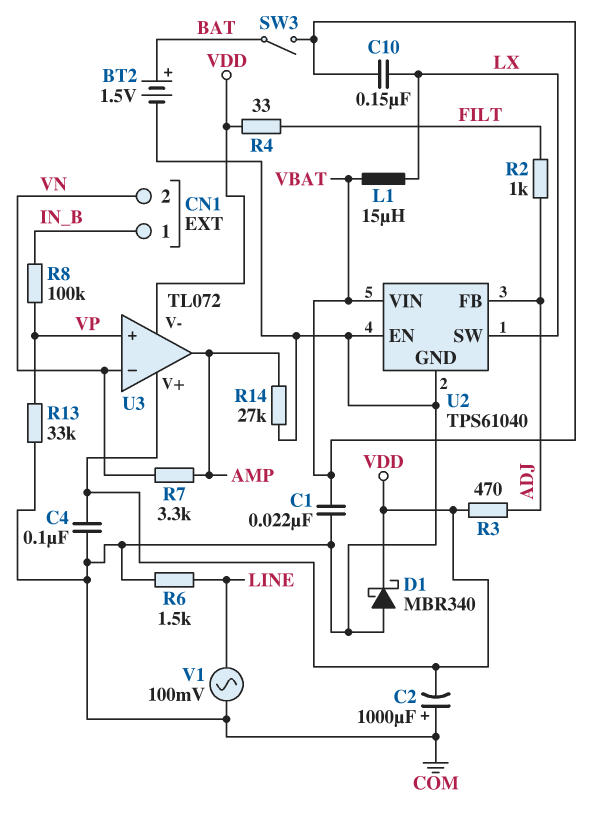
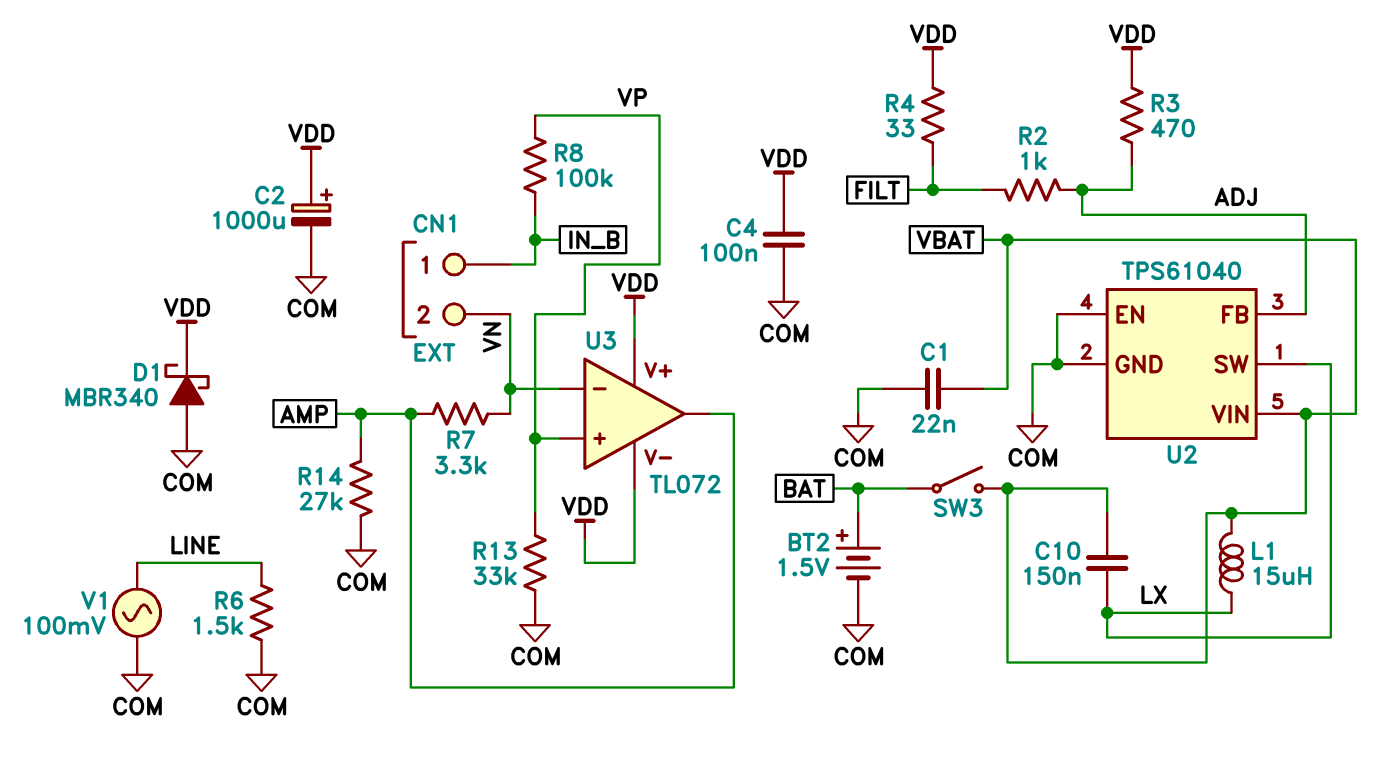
C2: 1000uF (plus COM, minus VDD) -> 1000uF (plus VDD, minus COM)

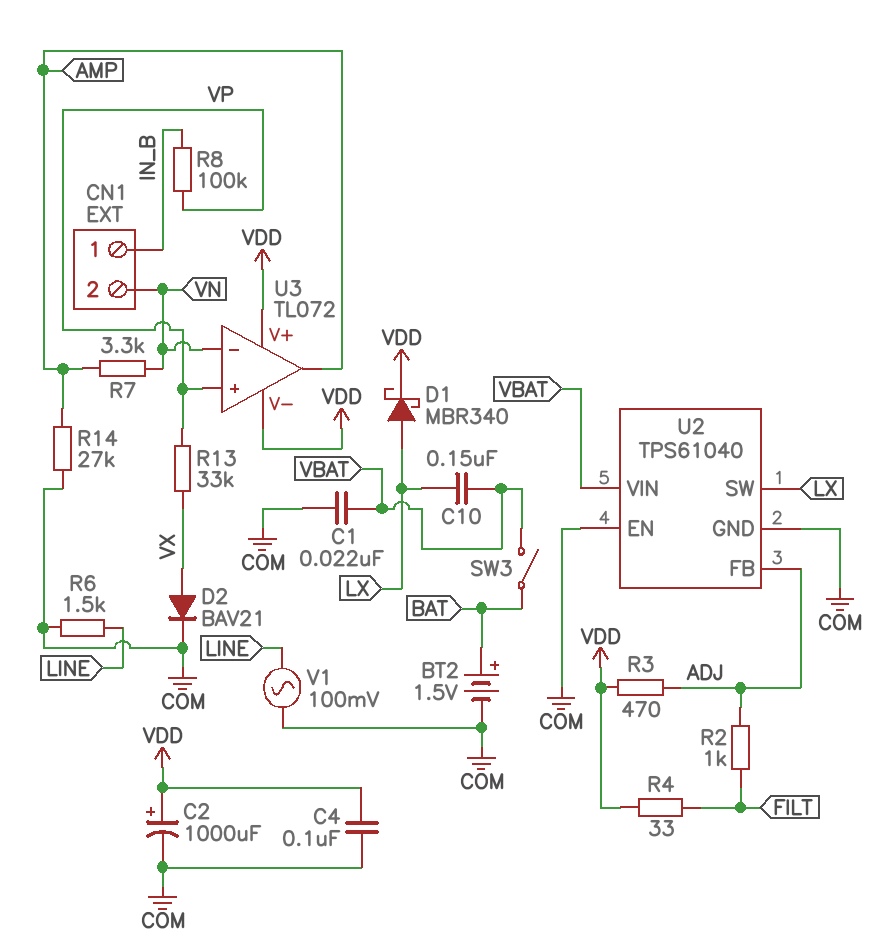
D1: schottky MBR340 (A COM, K VDD) -> schottky MBR340 (A LX, K VDD)
D2: none -> diode BAV21 (A VX, K COM)
L1: 15uH (LX, VBAT) -> none
R13: 33k (COM, VP) -> 33k (VP, VX)

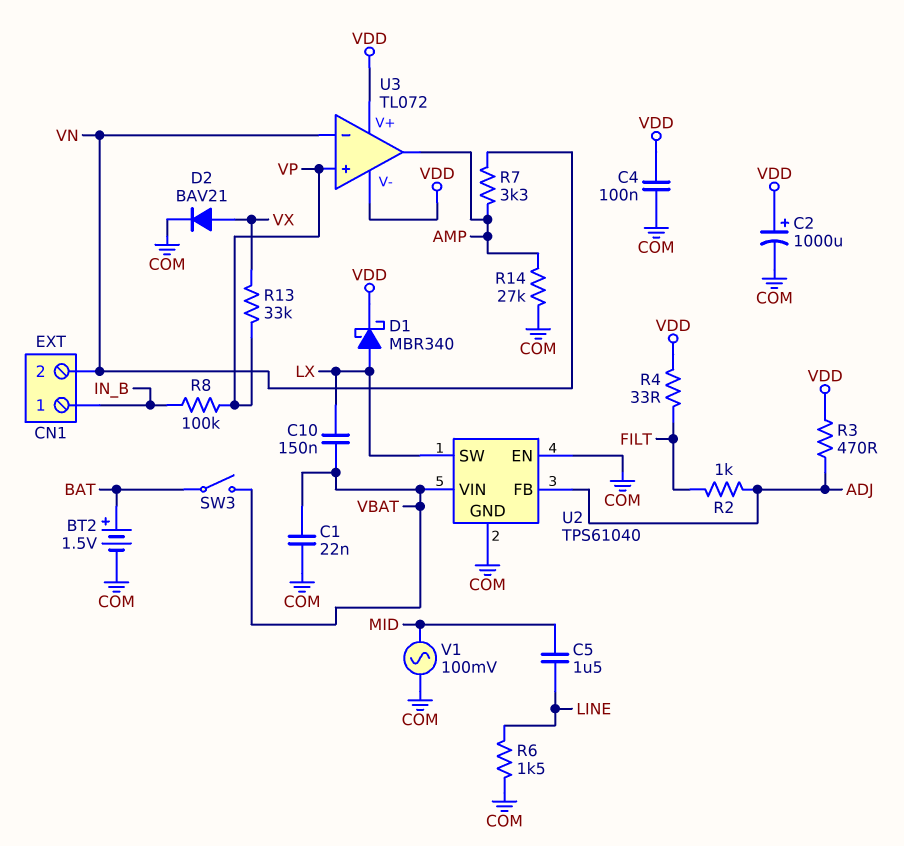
C5: none -> 1.5uF (LINE, MID)
V1: AC 100mV (COM, LINE) -> AC 100mV (COM, MID)

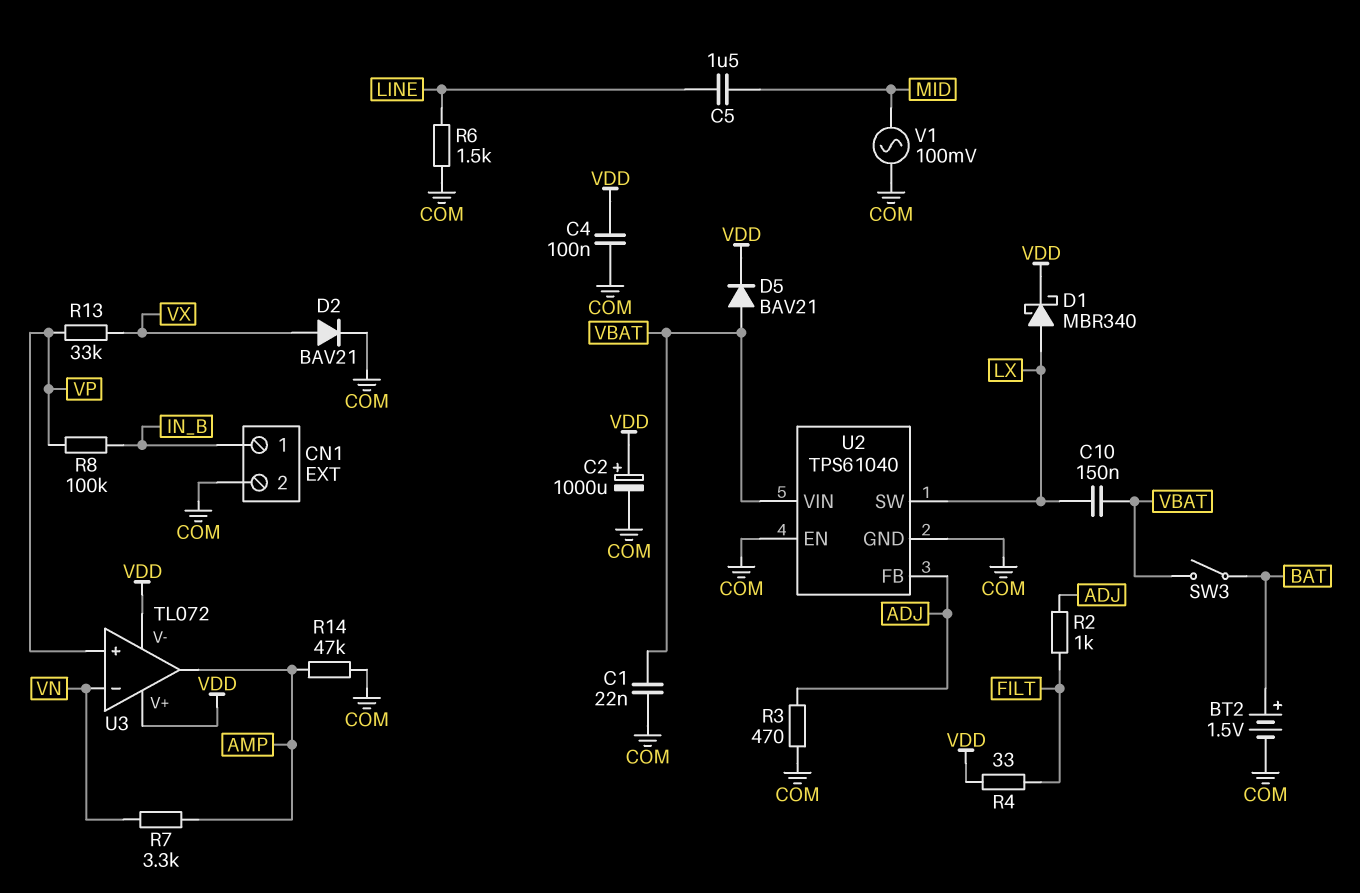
CN1 pin 2: VN -> COM
D5: none -> diode BAV21 (A VBAT, K VDD)
R3: 470 (ADJ, VDD) -> 470 (ADJ, COM)
R14: 27k (AMP, COM) -> 47k (AMP, COM)

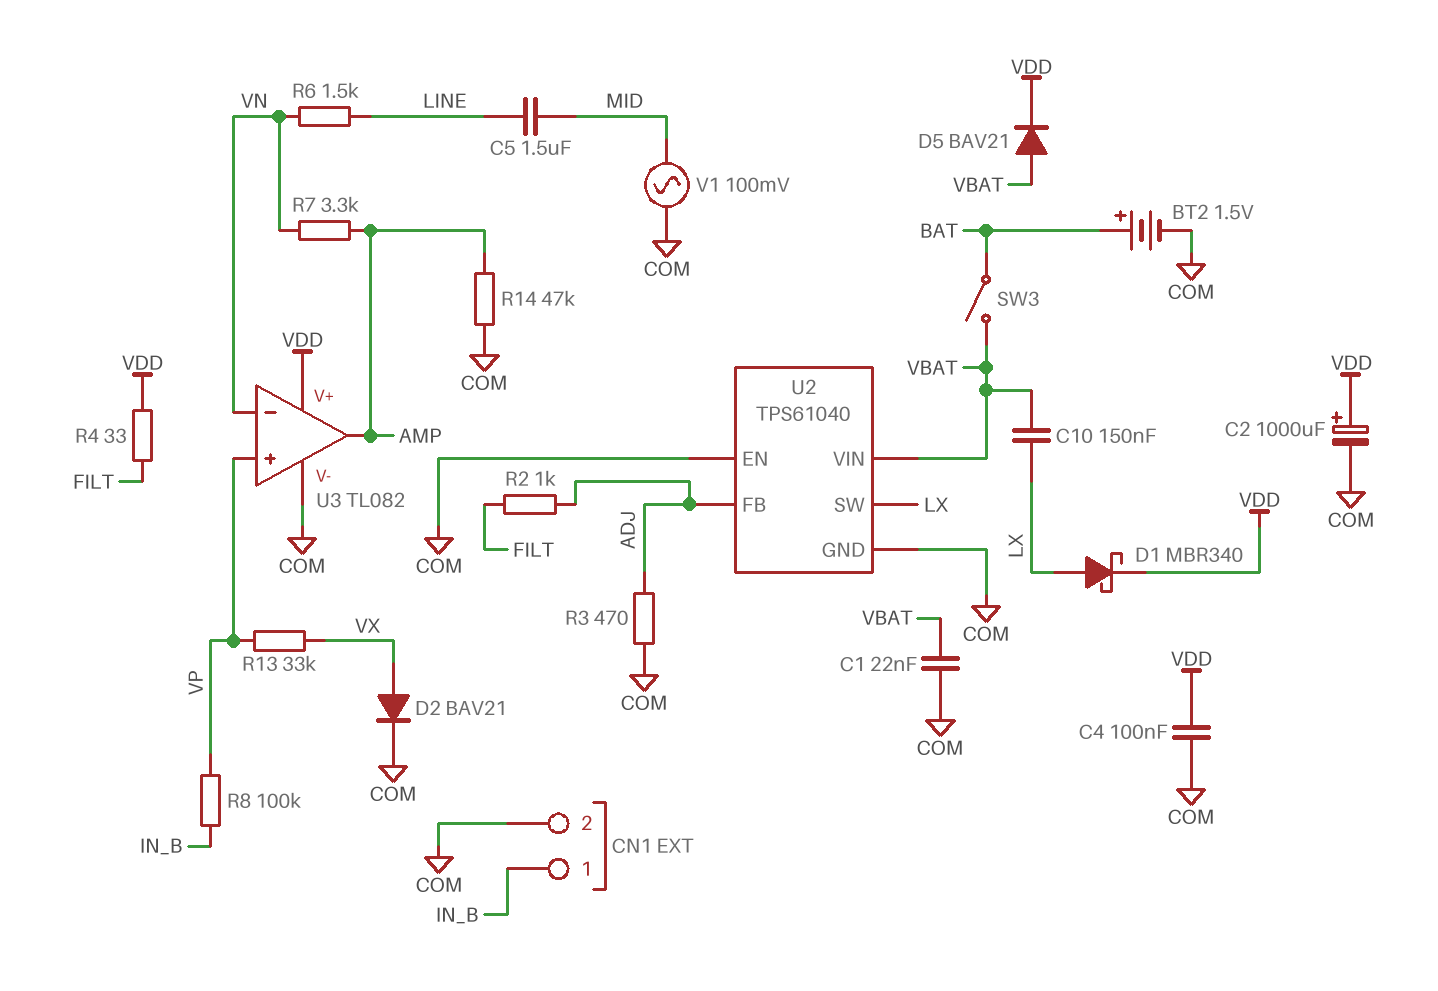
R6: 1.5k (COM, LINE) -> 1.5k (LINE, VN)
U3: TL072 -> TL082
U3 pin V-: VDD -> COM

